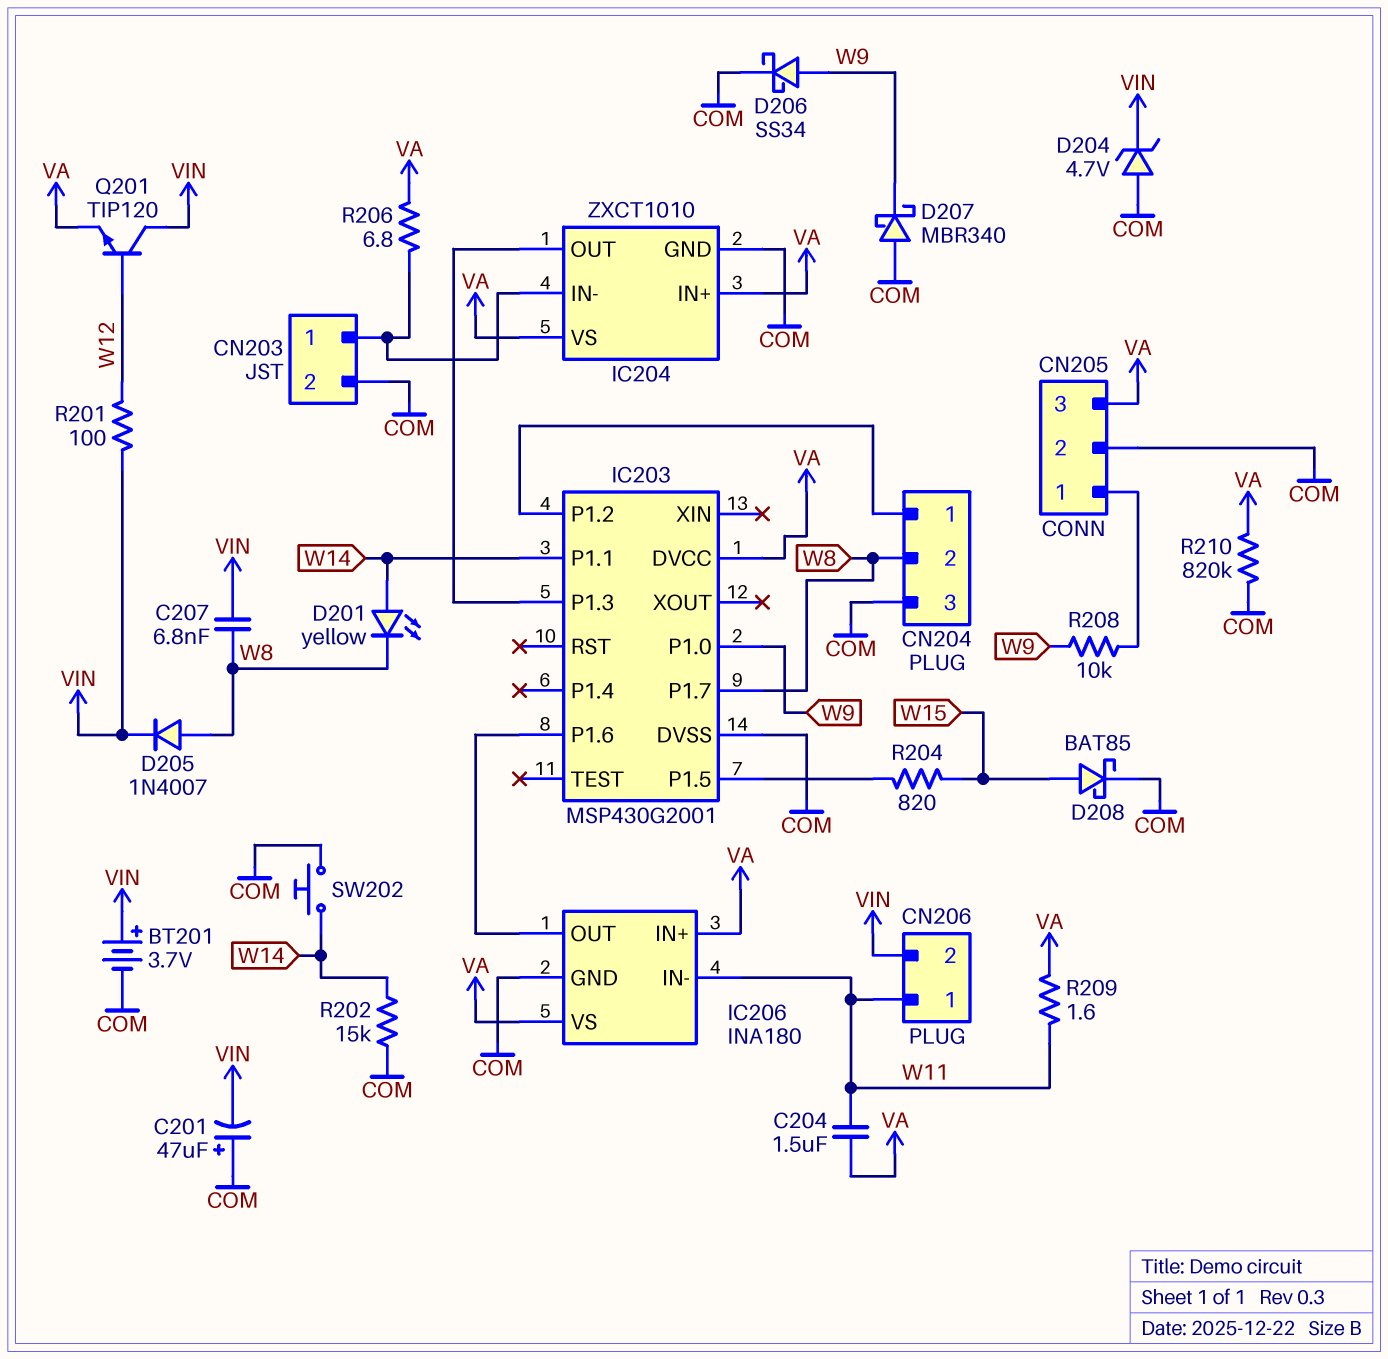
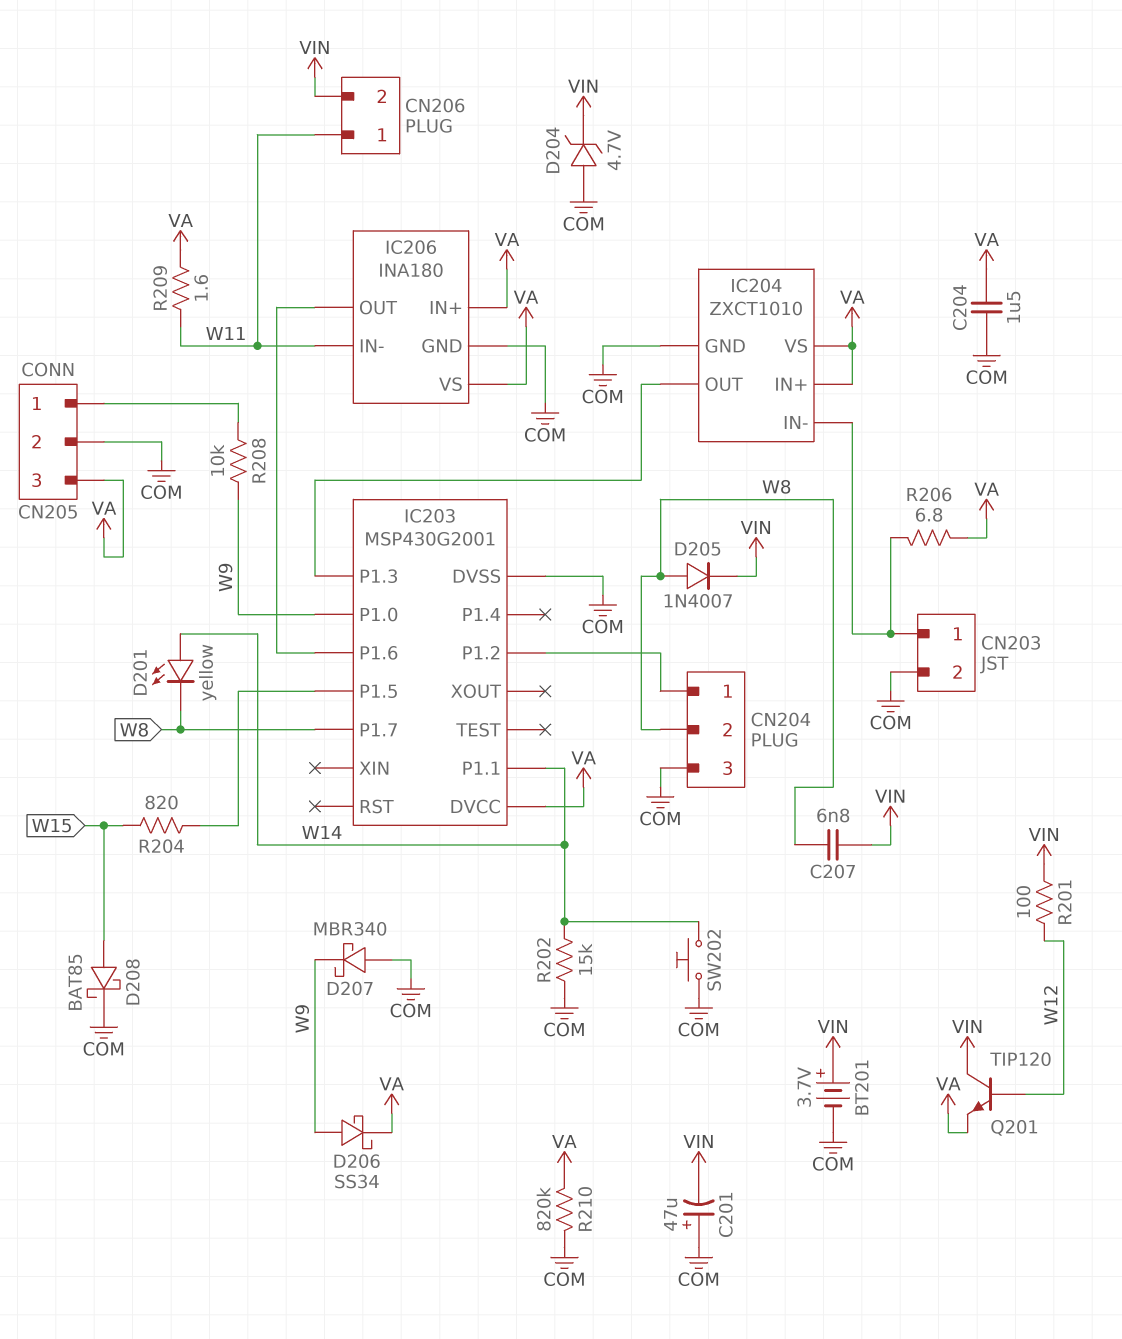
C204: 1.5uF (VA, W11) -> 1.5uF (COM, VA)
D206: schottky SS34 (A W9, K COM) -> schottky SS34 (A W9, K VA)

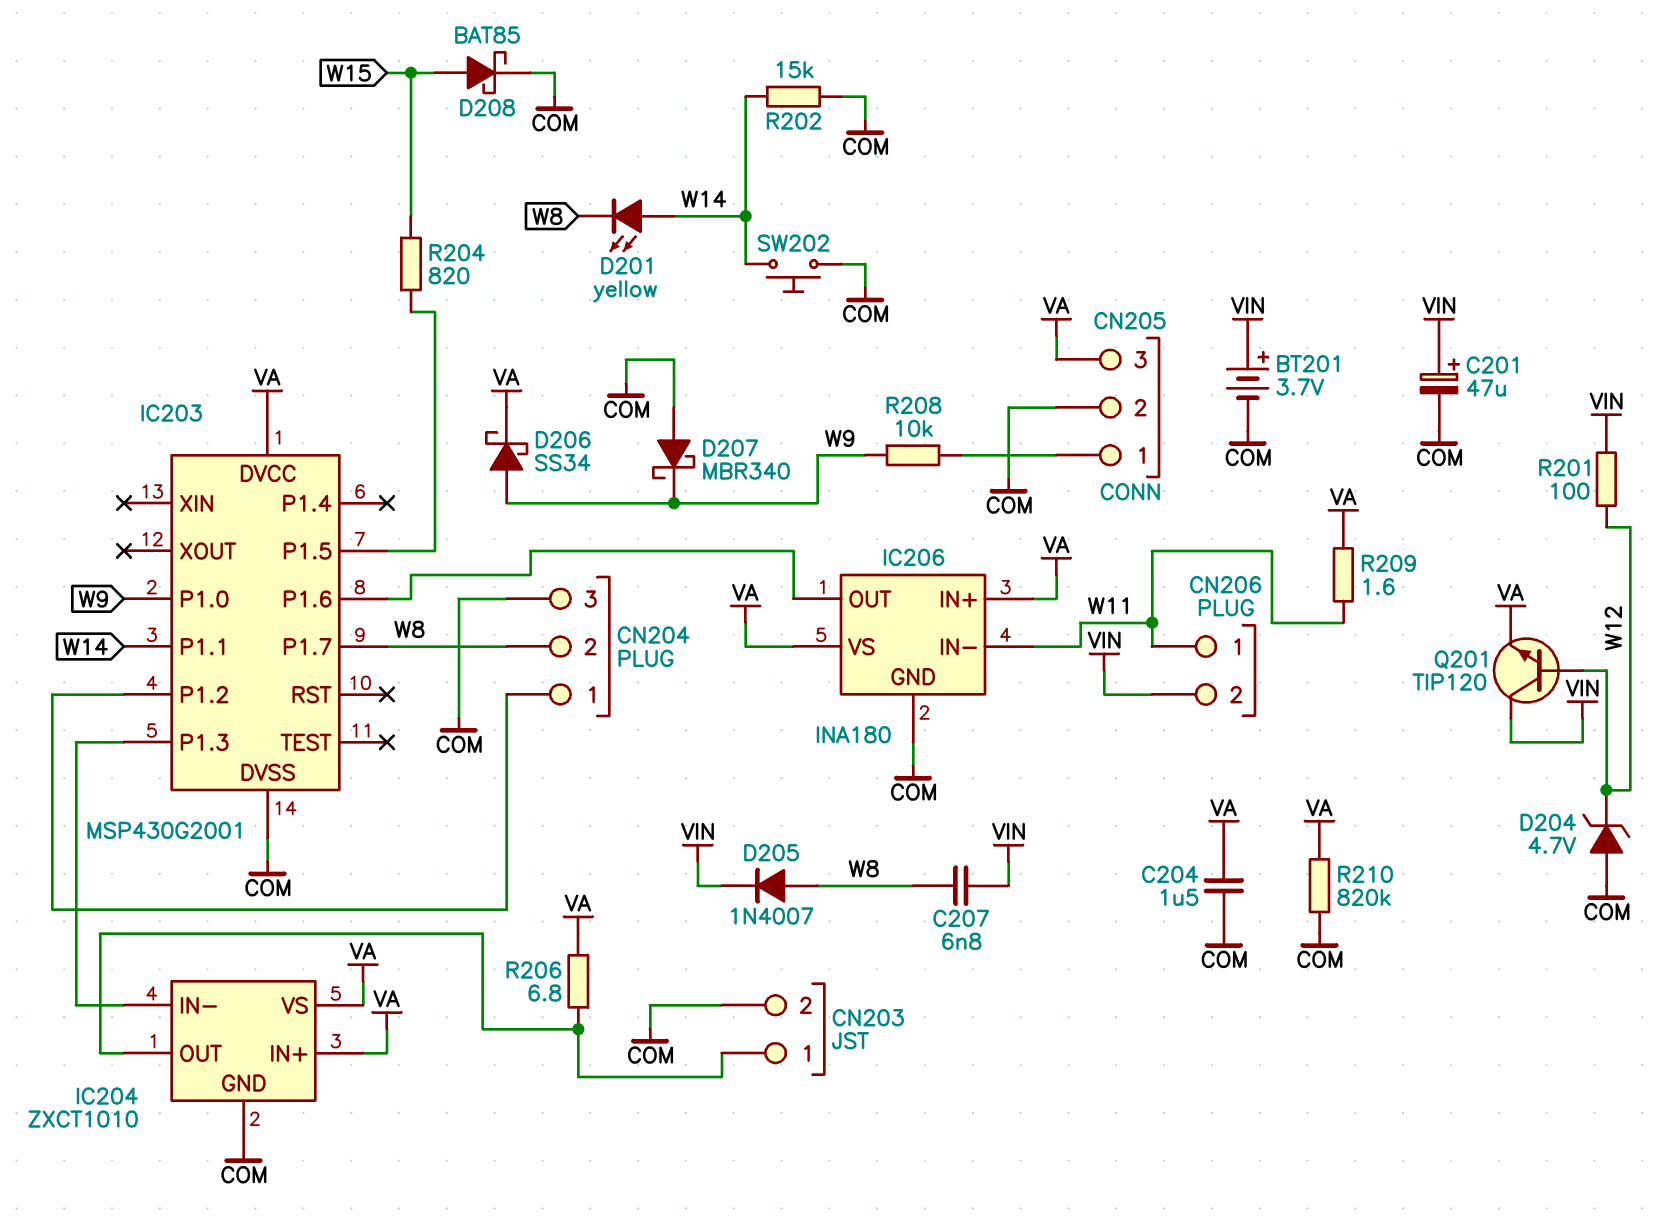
C201: 47uF (plus COM, minus VIN) -> 47uF (plus VIN, minus COM)
D204: zener 4.7V (A COM, K VIN) -> zener 4.7V (A COM, K W12)
IC204 pin IN-: CN203/1 -> IC203/P1.3
IC204 pin OUT: IC203/P1.3 -> CN203/1

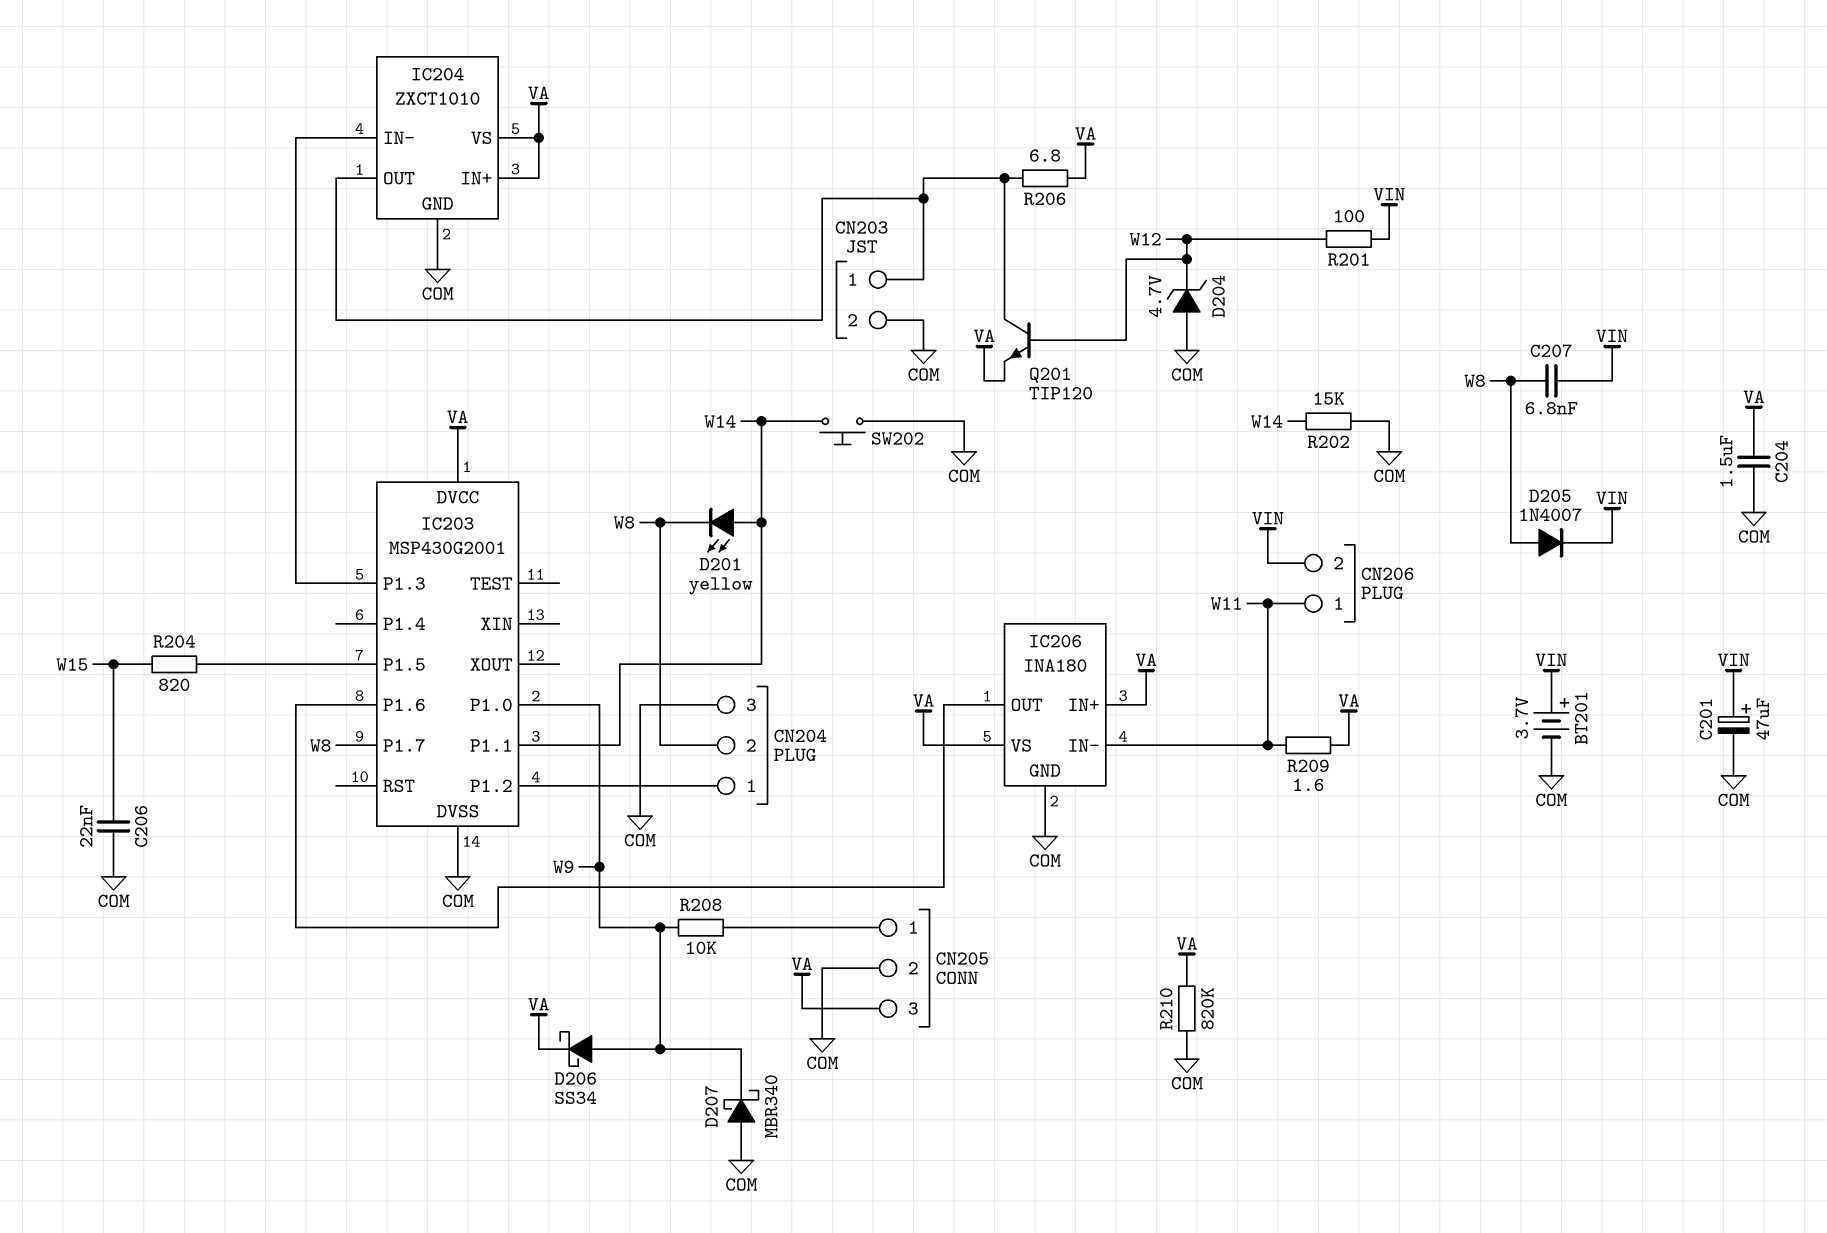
C206: none -> 22nF (COM, W15)
D208: schottky BAT85 (A W15, K COM) -> none
Q201: NPN TIP120 (B W12, C VIN, E VA) -> NPN TIP120 (B W12, C CN203/1, E VA)

